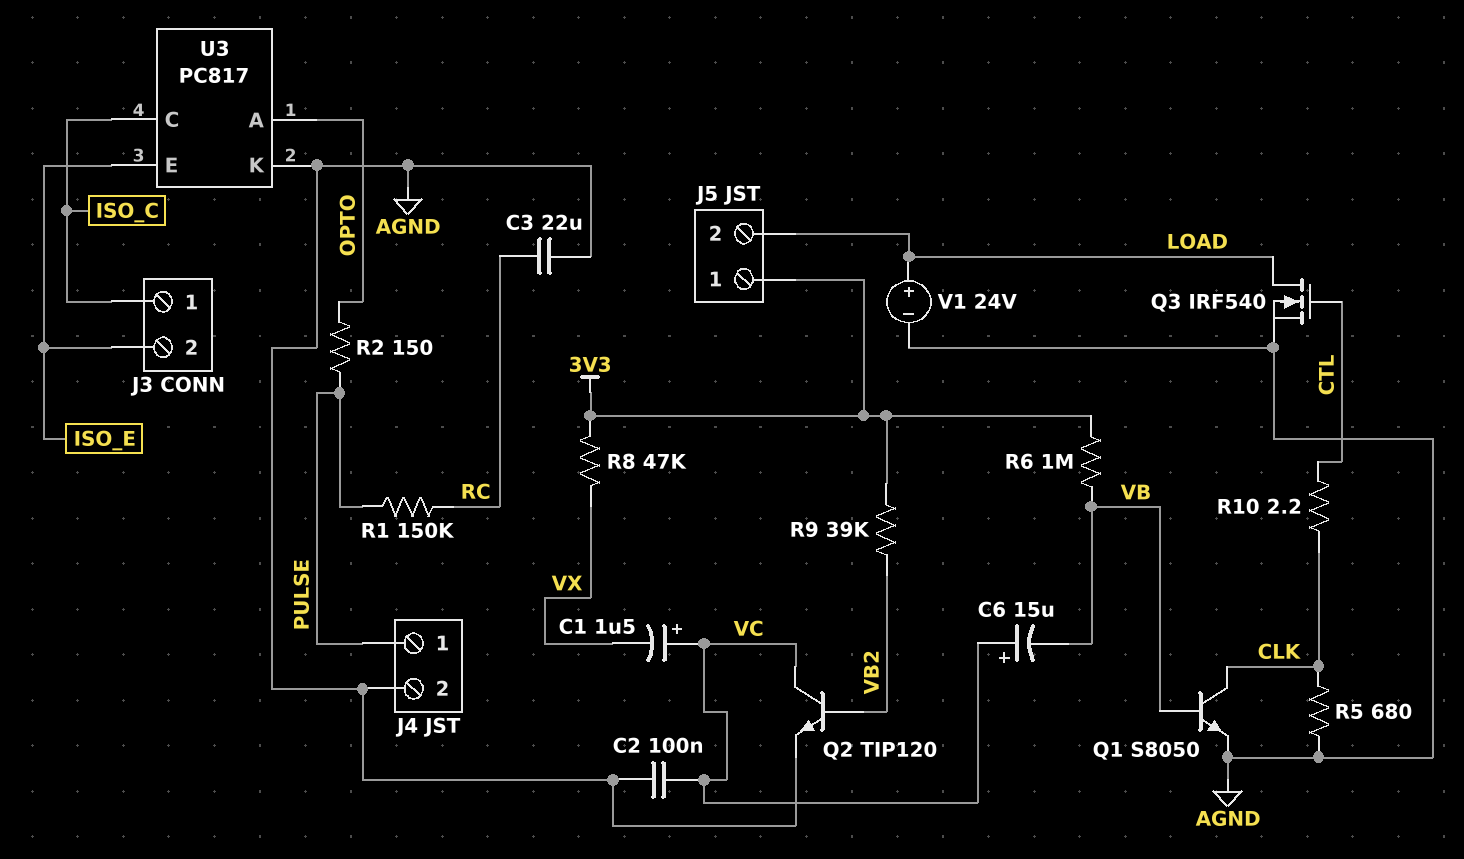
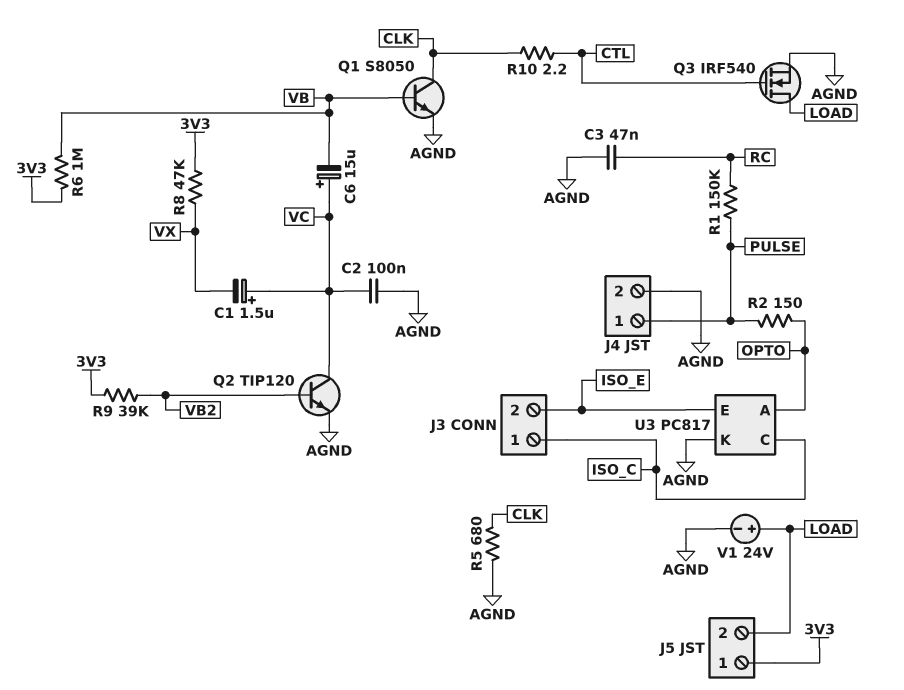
C3: 22uF (AGND, RC) -> 47nF (AGND, RC)

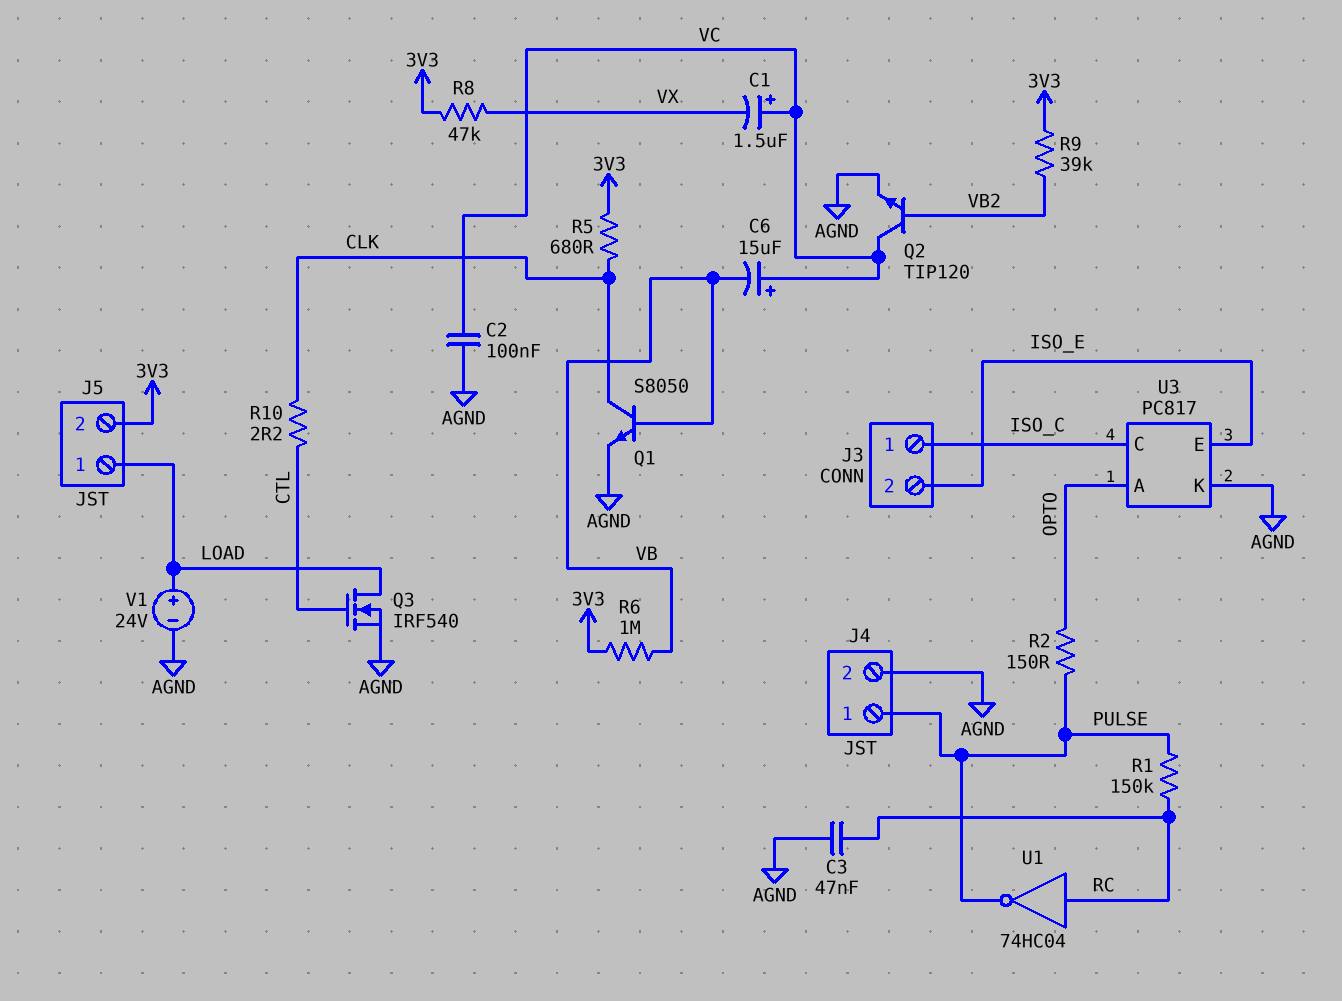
J5 pin 1: 3V3 -> LOAD
J5 pin 2: LOAD -> 3V3
R5: 680 (AGND, CLK) -> 680 (3V3, CLK)
U1: none -> NOT 74HC04 (in RC, out PULSE)

